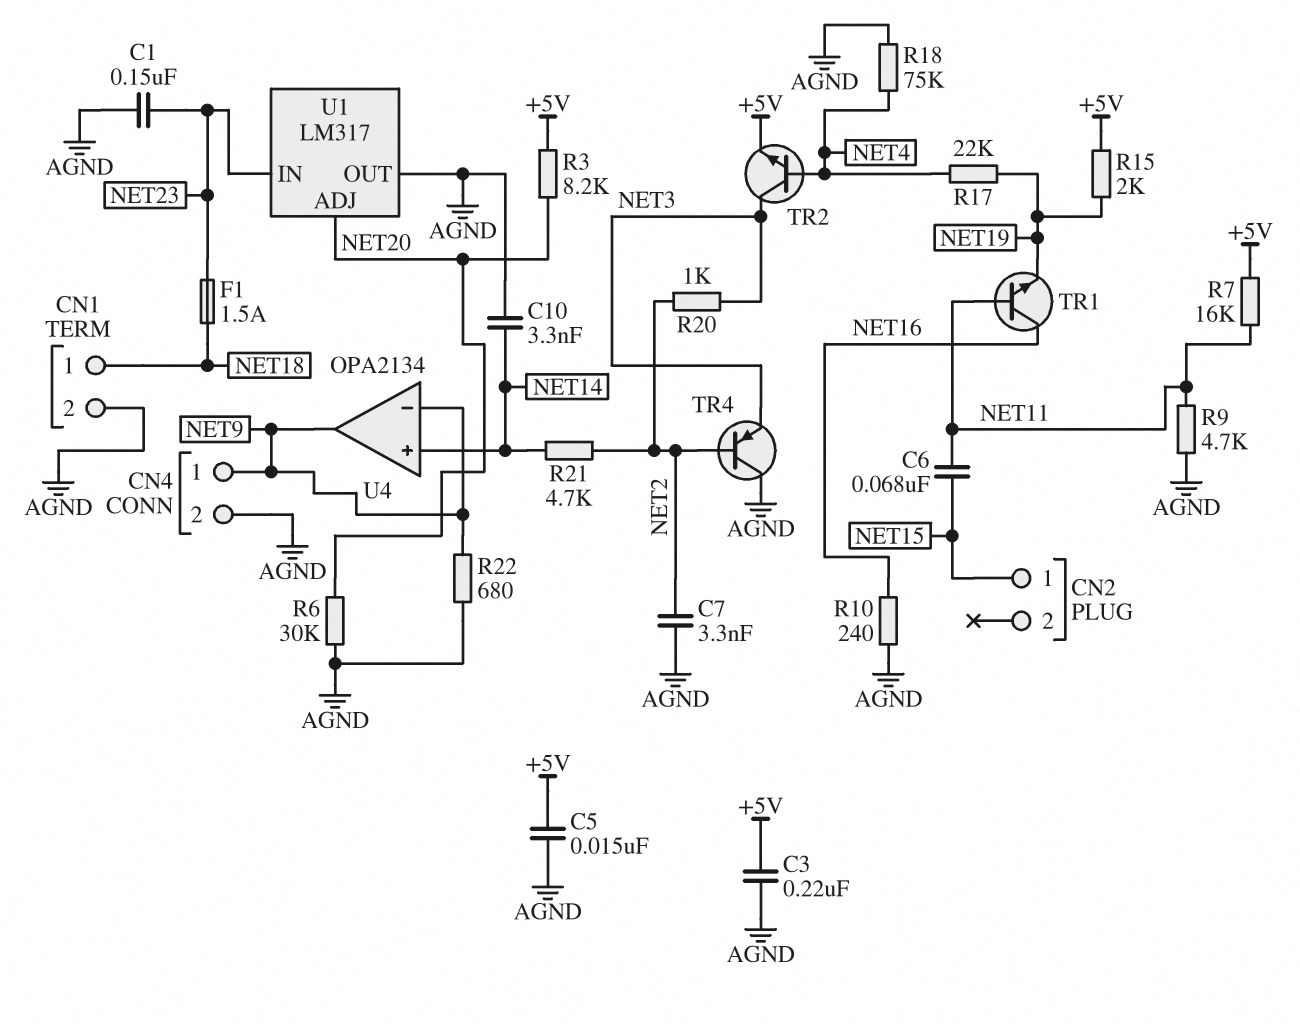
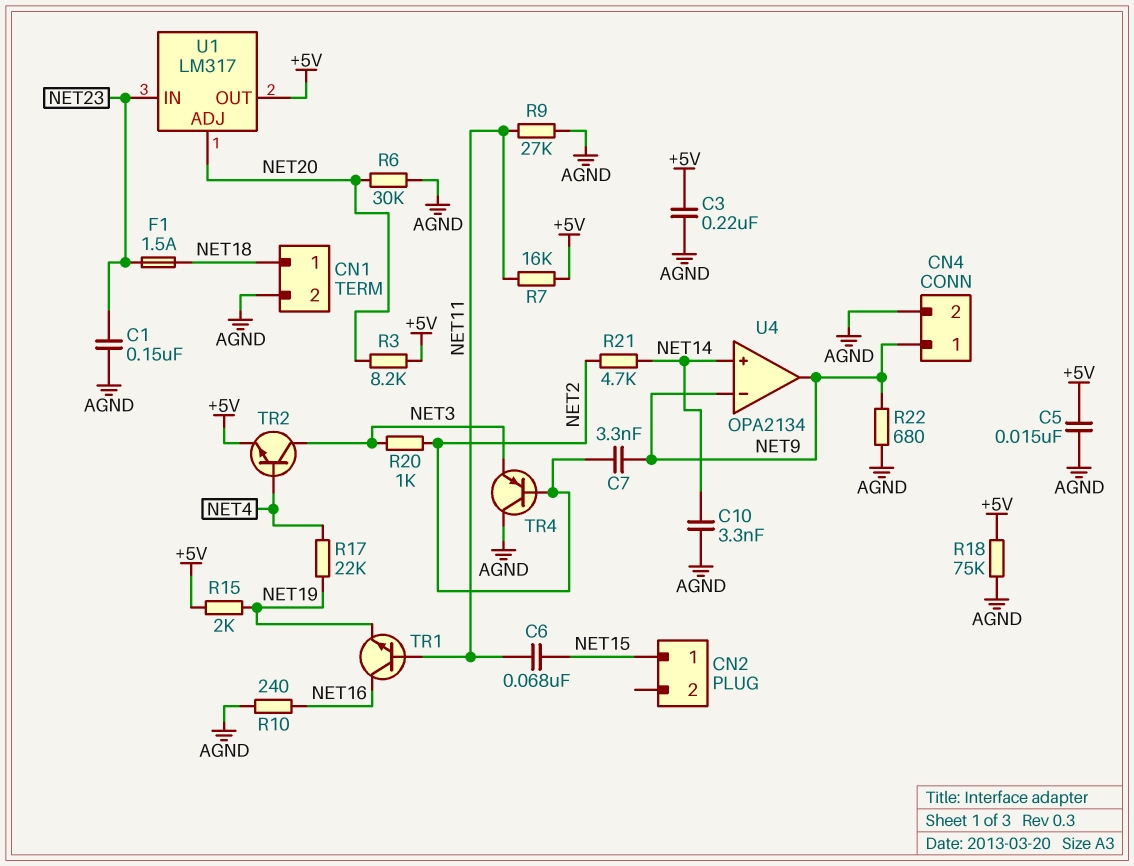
C7: 3.3nF (AGND, NET2) -> 3.3nF (NET2, NET9)
R9: 4.7k (AGND, NET11) -> 27k (AGND, NET11)
R18: 75k (AGND, NET4) -> 75k (+5V, AGND)
U1 pin OUT: AGND -> +5V

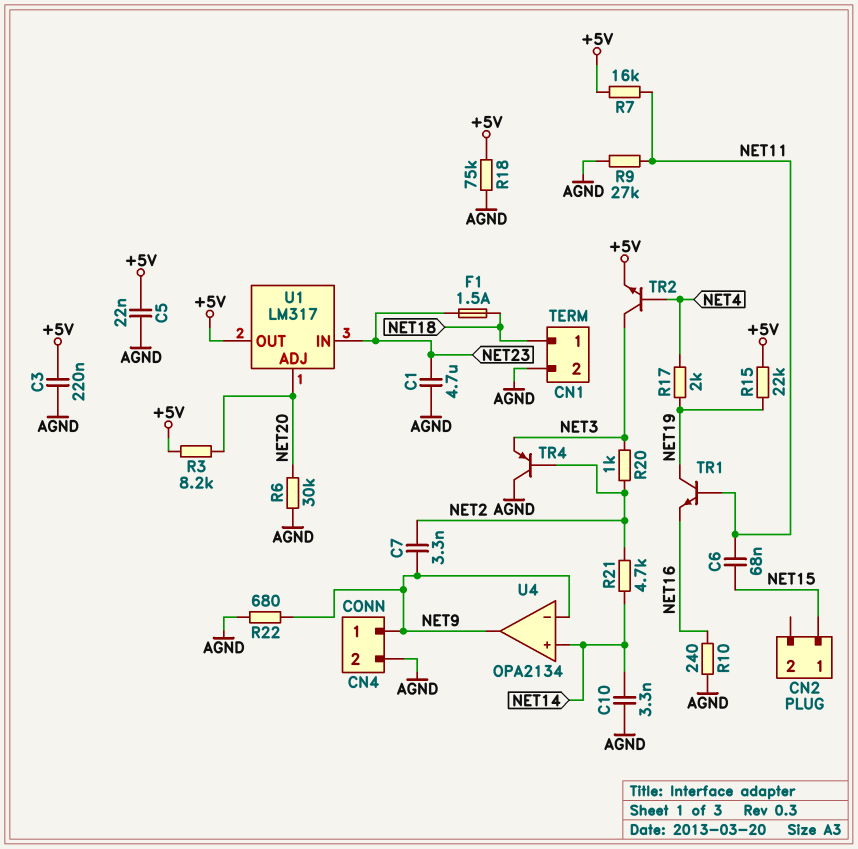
C1: 150nF (AGND, NET23) -> 4.7uF (AGND, NET23)
C5: 15nF (+5V, AGND) -> 22nF (+5V, AGND)
R15: 2k (+5V, NET19) -> 22k (+5V, NET19)
R17: 22k (NET4, NET19) -> 2k (NET4, NET19)
TR1: NPN (B NET11, C NET16, E NET19) -> NPN (B NET11, C NET19, E NET16)

